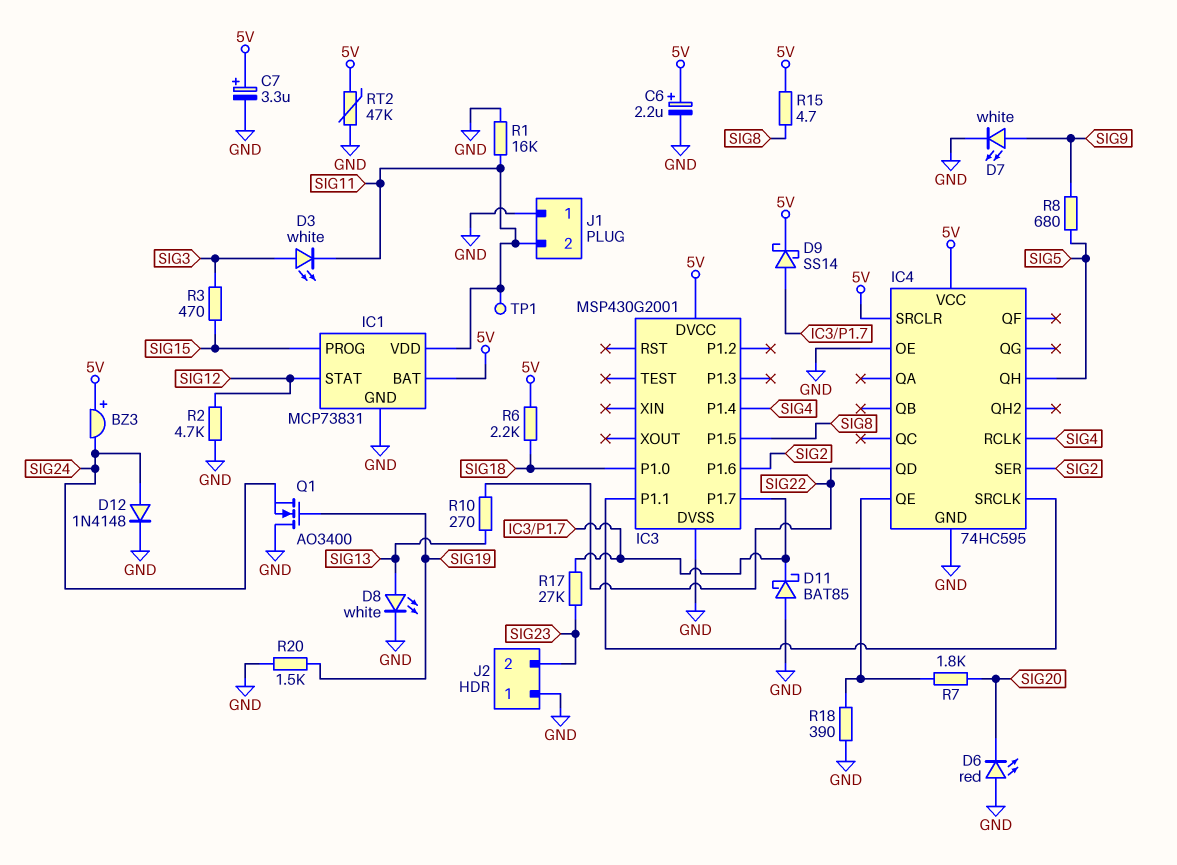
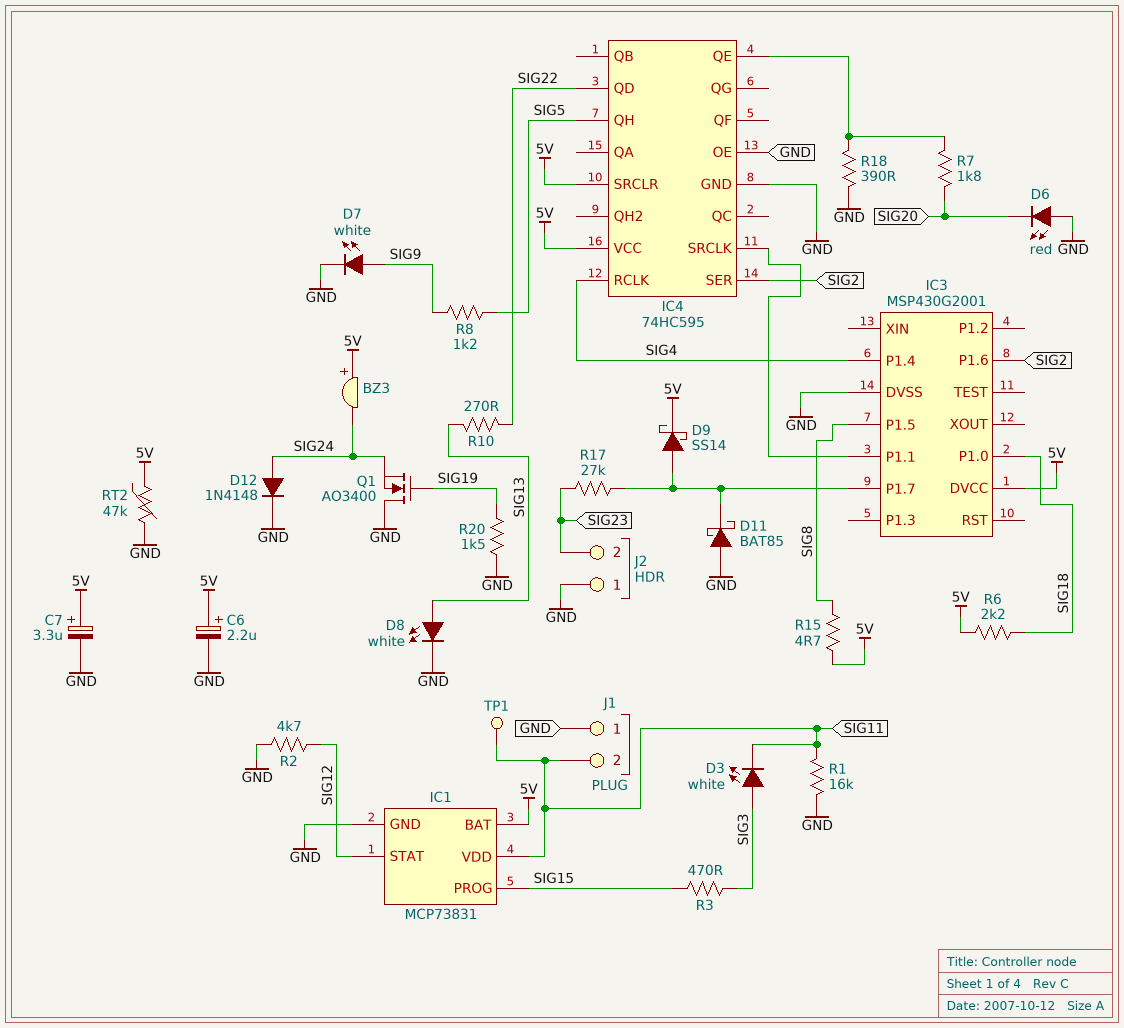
R8: 680 (SIG5, SIG9) -> 1.2k (SIG5, SIG9)

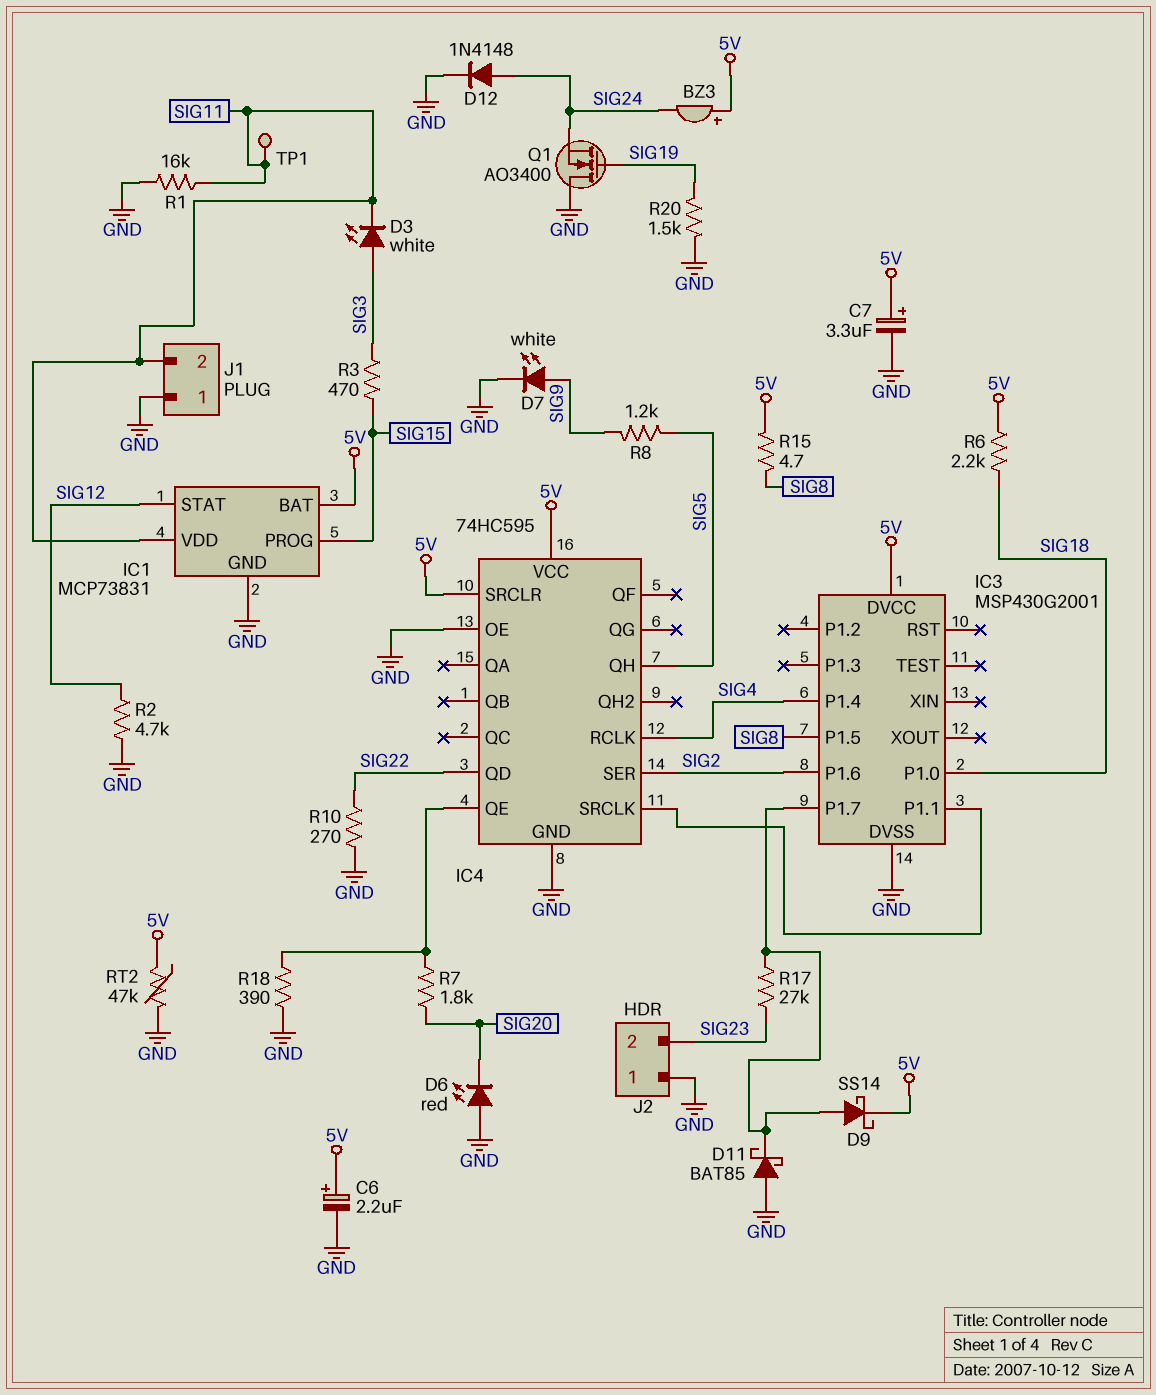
D8: LED white (A SIG13, K GND) -> none
R10: 270 (SIG13, SIG22) -> 270 (GND, SIG22)

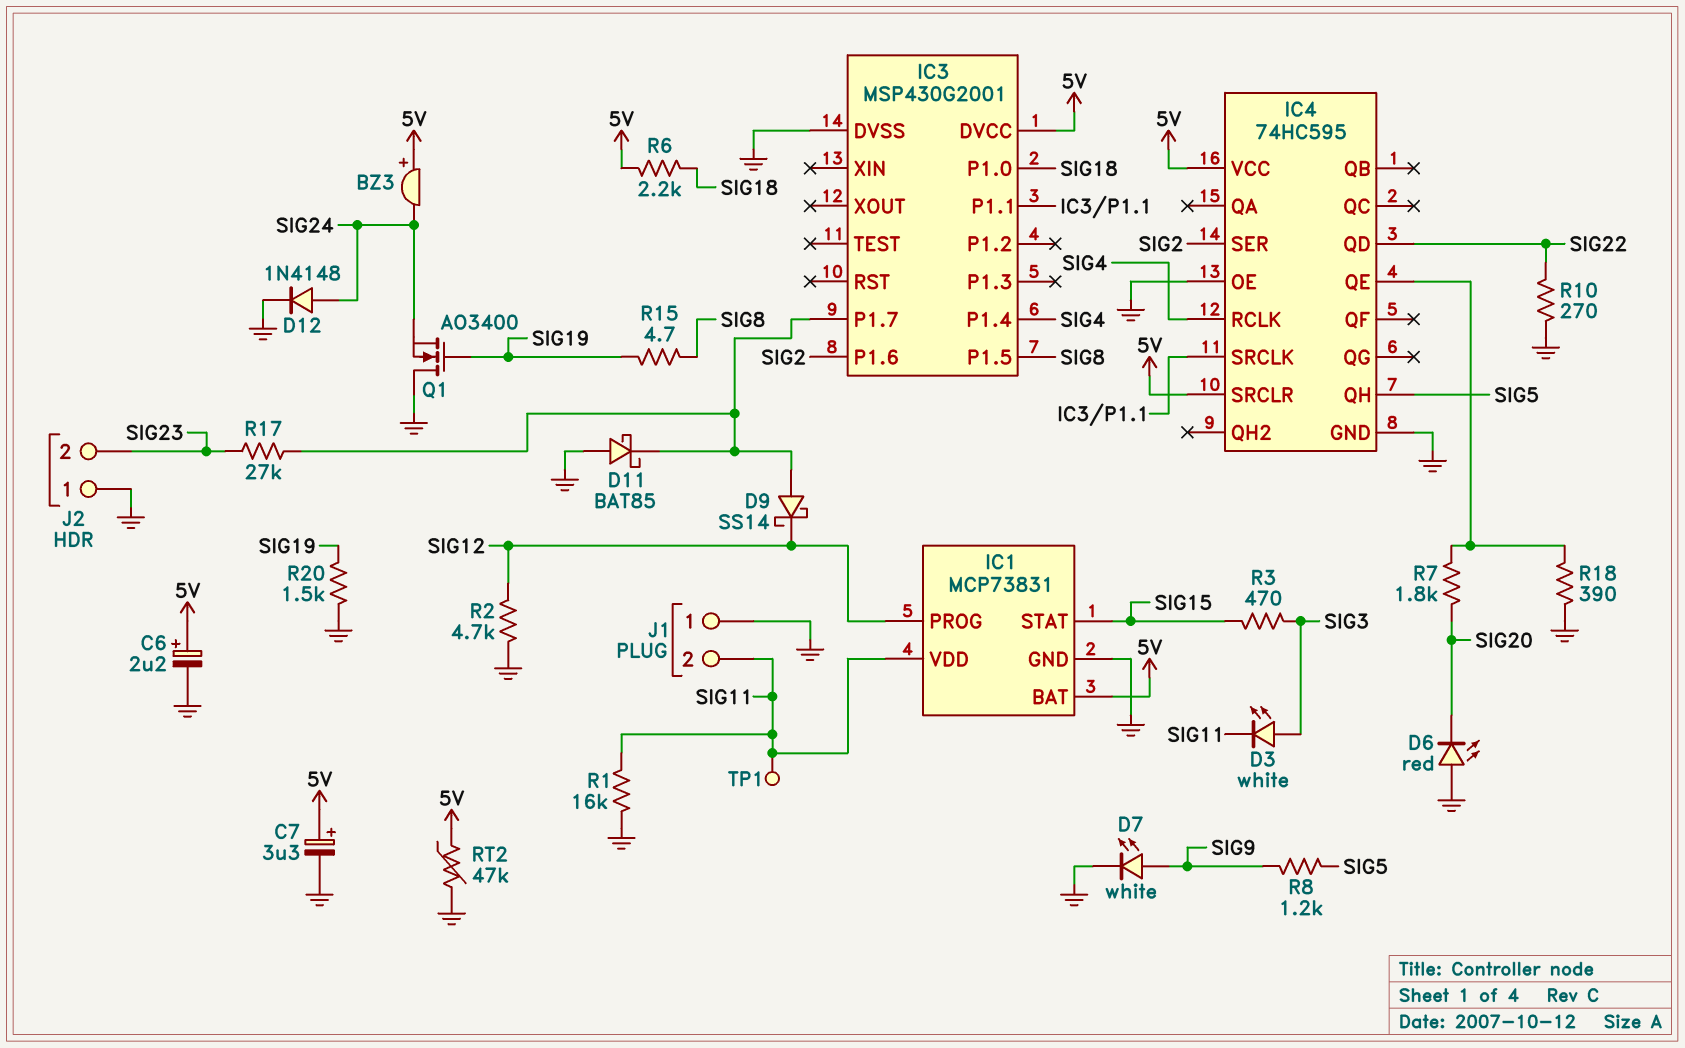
D9: schottky SS14 (A IC3/P1.7, K 5V) -> schottky SS14 (A IC3/P1.7, K SIG12)
IC1 pin PROG: SIG15 -> SIG12
IC1 pin STAT: SIG12 -> SIG15
R15: 4.7 (5V, SIG8) -> 4.7 (SIG8, SIG19)

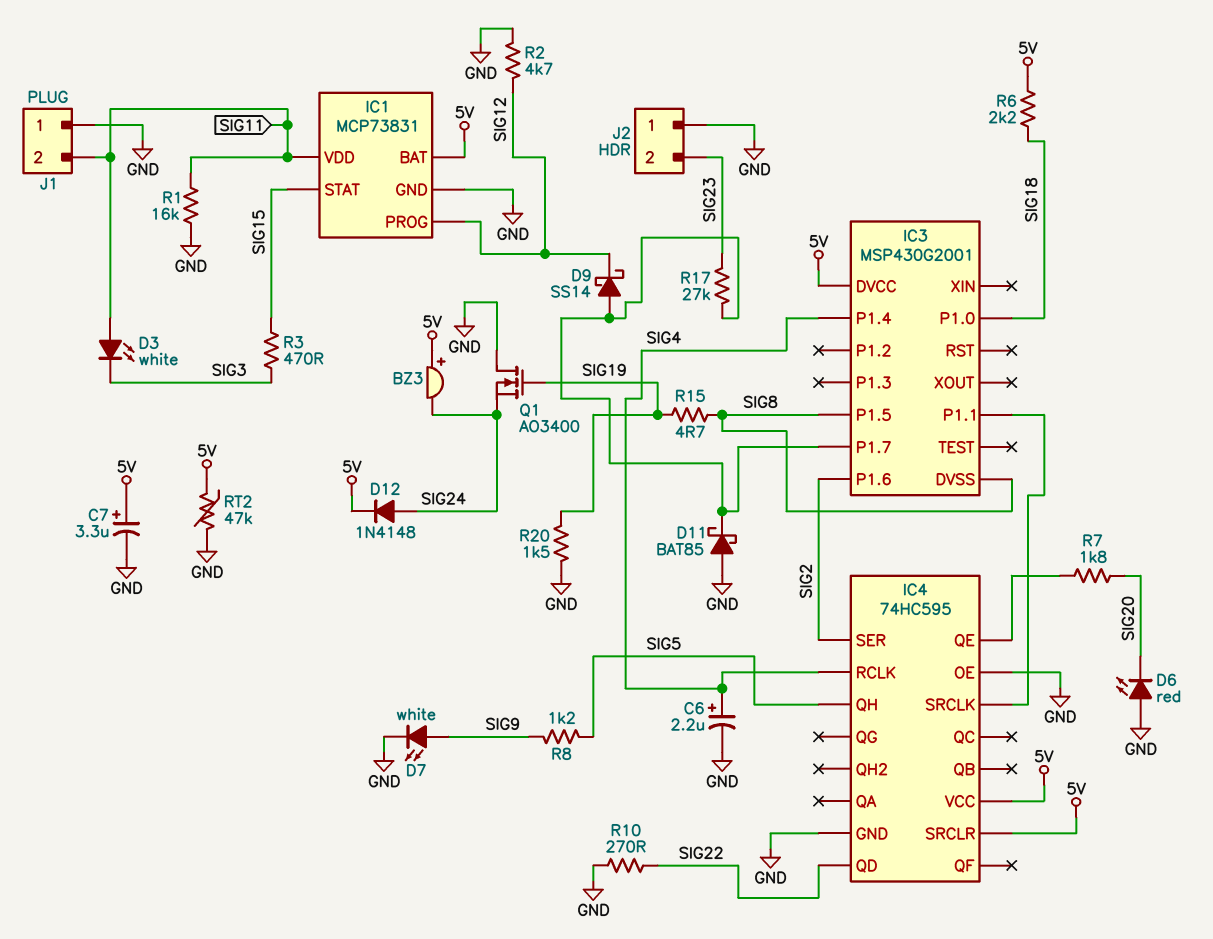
C6: 2.2uF (plus 5V, minus GND) -> 2.2uF (plus SIG4, minus GND)
D3: LED white (A SIG3, K SIG11) -> LED white (A SIG11, K SIG3)
D12: diode 1N4148 (A SIG24, K GND) -> diode 1N4148 (A SIG24, K 5V)
IC3 pin DVSS: GND -> SIG8
R18: 390 (GND, IC4/QE) -> none
TP1: test point (SIG11) -> none

